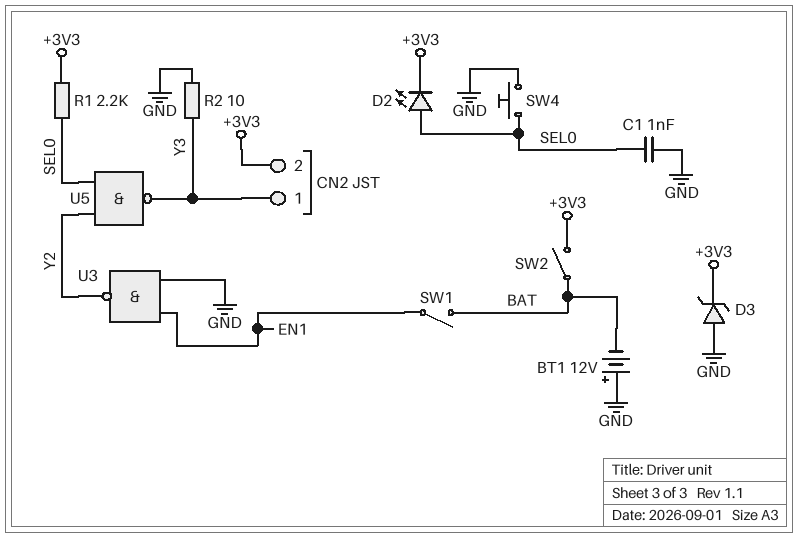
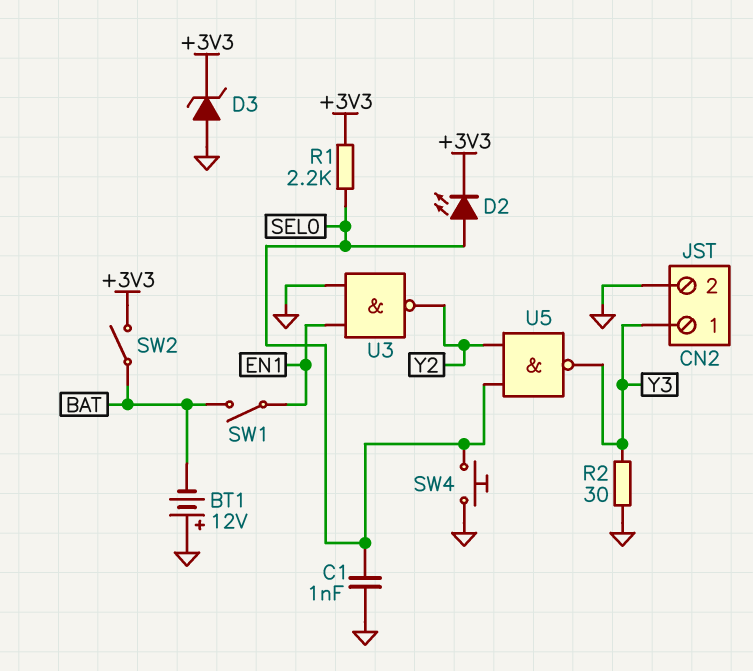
CN2 pin 2: +3V3 -> GND
R2: 10 (GND, Y3) -> 30 (GND, Y3)

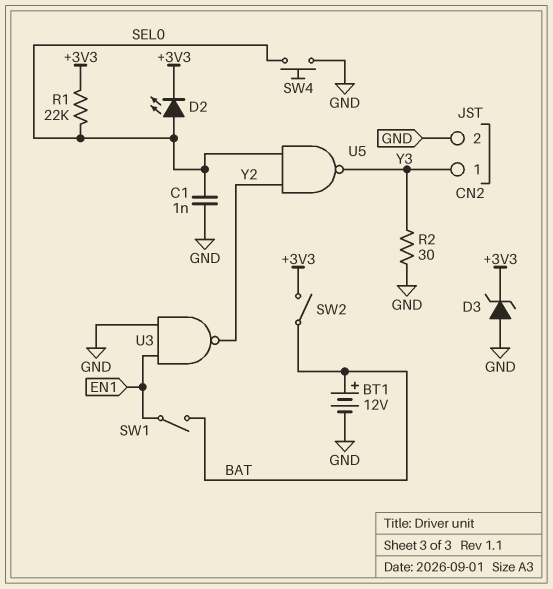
BT1: 12V (plus GND, minus BAT) -> 12V (plus BAT, minus GND)
R1: 2.2k (+3V3, SEL0) -> 22k (+3V3, SEL0)

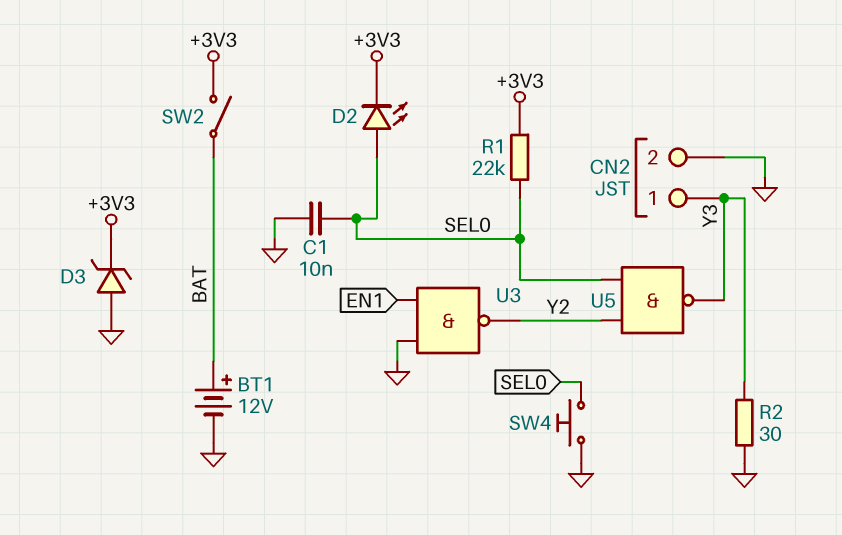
C1: 1nF (GND, SEL0) -> 10nF (GND, SEL0)
SW1: switch (BAT, EN1) -> none

